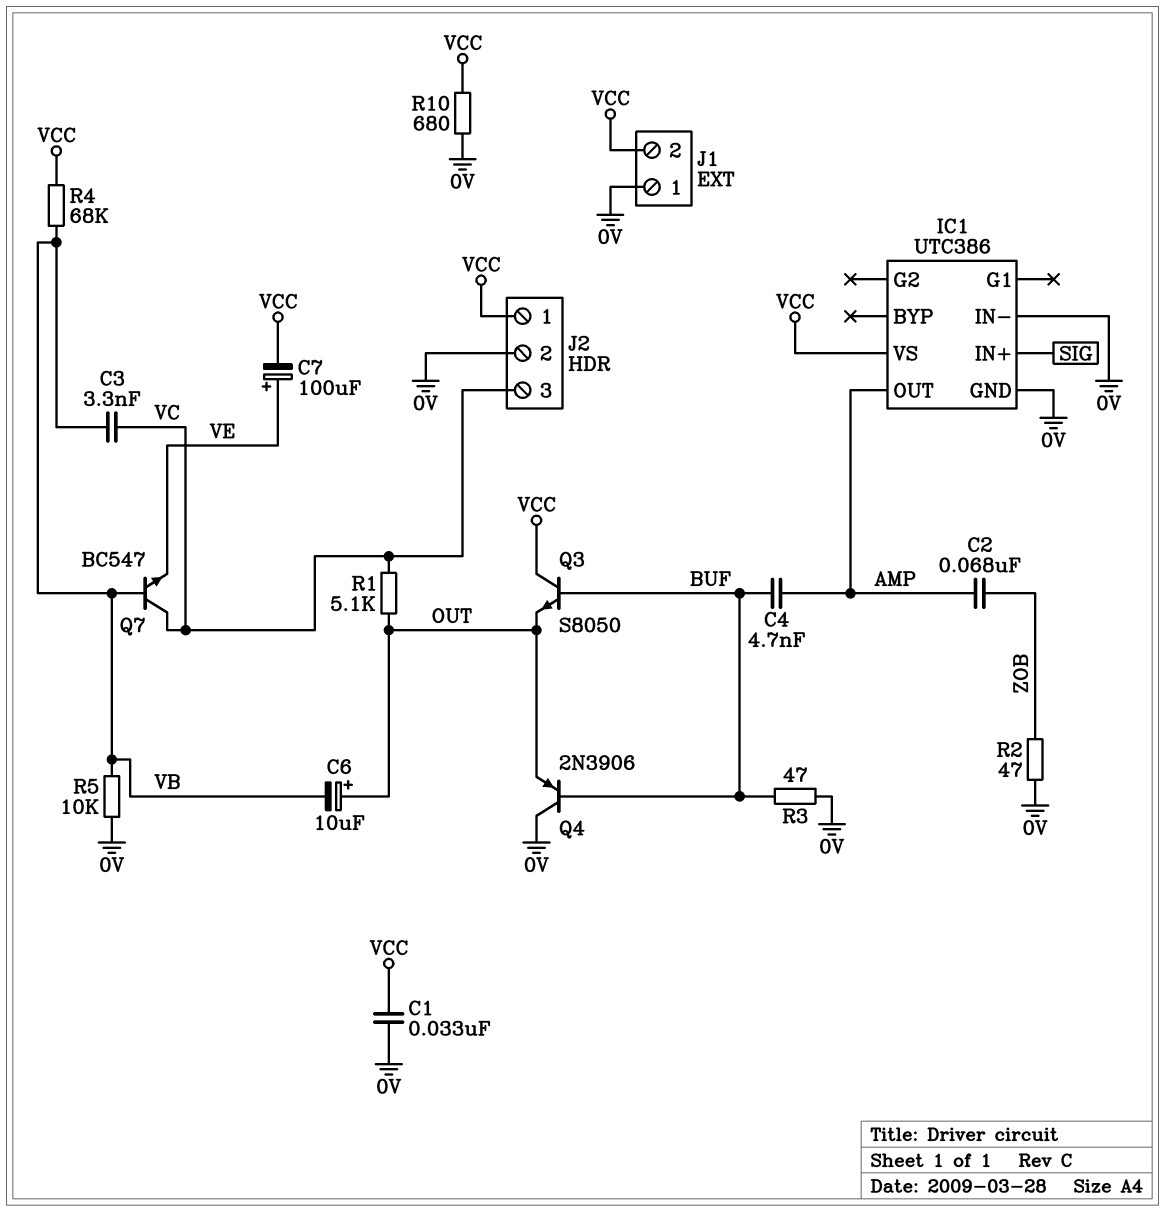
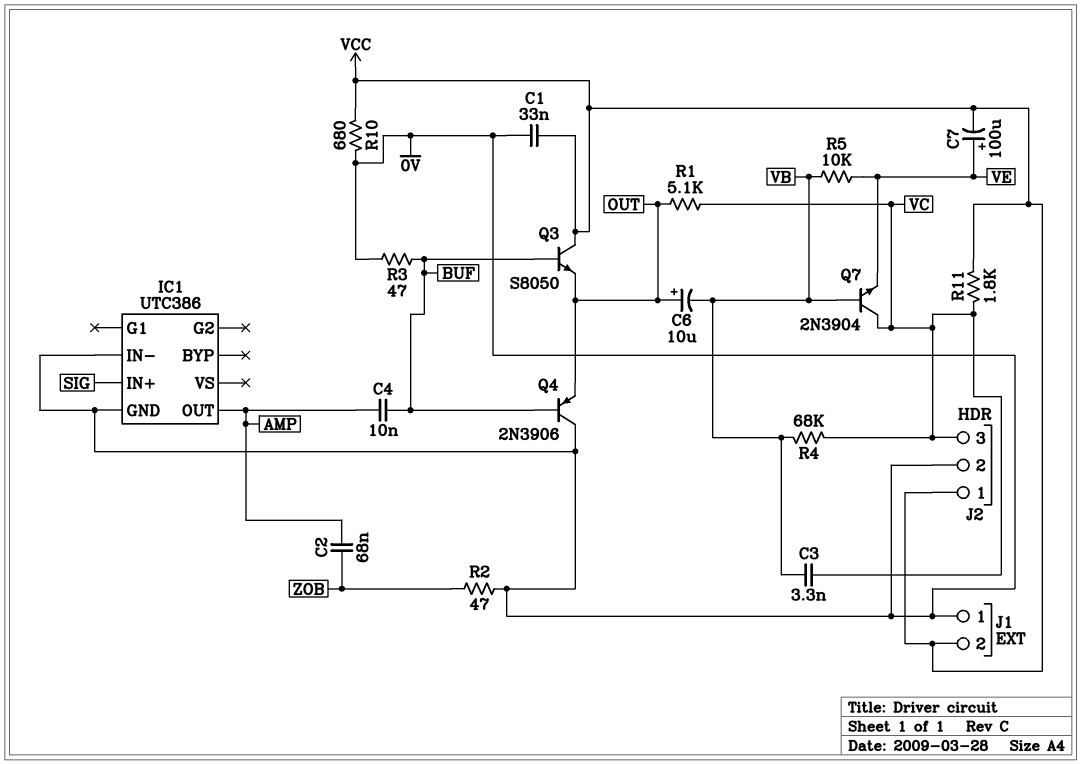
C4: 4.7nF (AMP, BUF) -> 10nF (AMP, BUF)
IC1 pin VS: VCC -> none
Q7: NPN BC547 (B VB, C VC, E VE) -> NPN 2N3904 (B VB, C VC, E VE)
R4: 68k (VB, VCC) -> 68k (VB, VC)
R5: 10k (0V, VB) -> 10k (VB, VE)
R11: none -> 1.8k (VC, VCC)

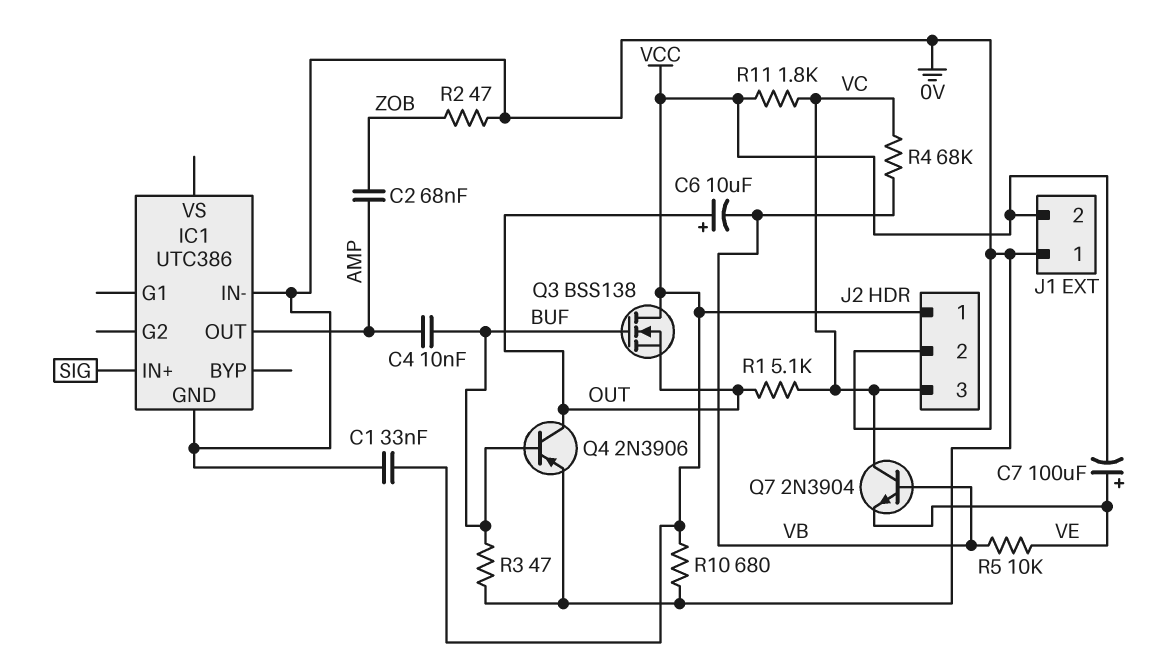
C3: 3.3nF (VB, VC) -> none
Q3: NPN S8050 (B BUF, C VCC, E OUT) -> NMOS BSS138 (G BUF, D VCC, S OUT)
Q4: PNP 2N3906 (B BUF, C 0V, E OUT) -> PNP 2N3906 (B BUF, C OUT, E 0V)

